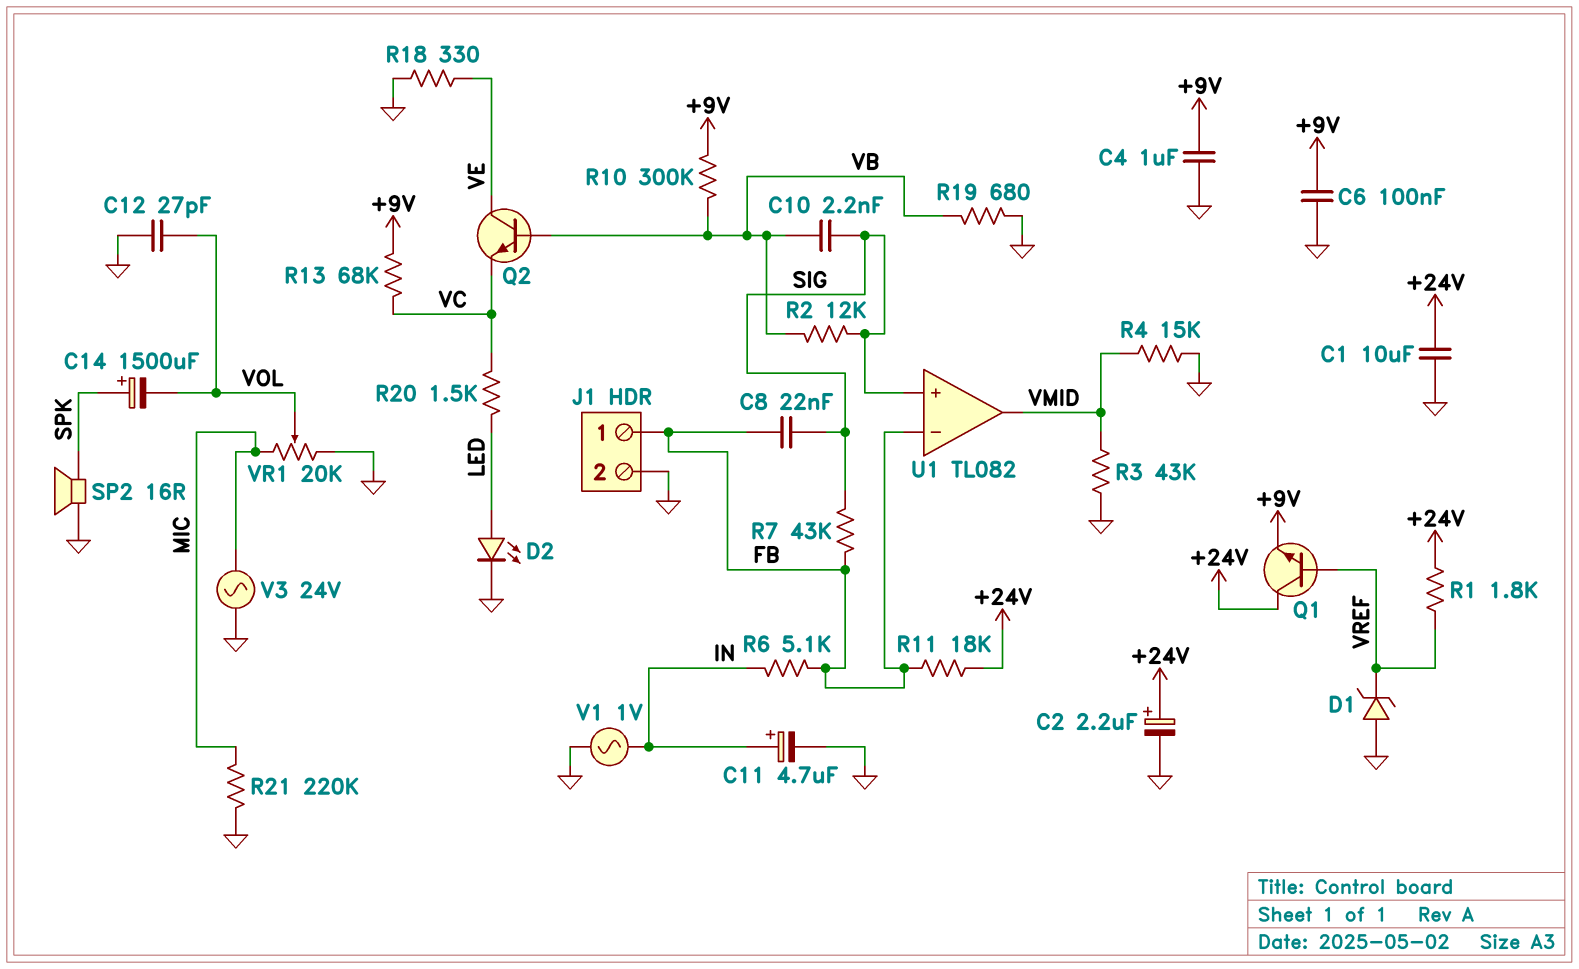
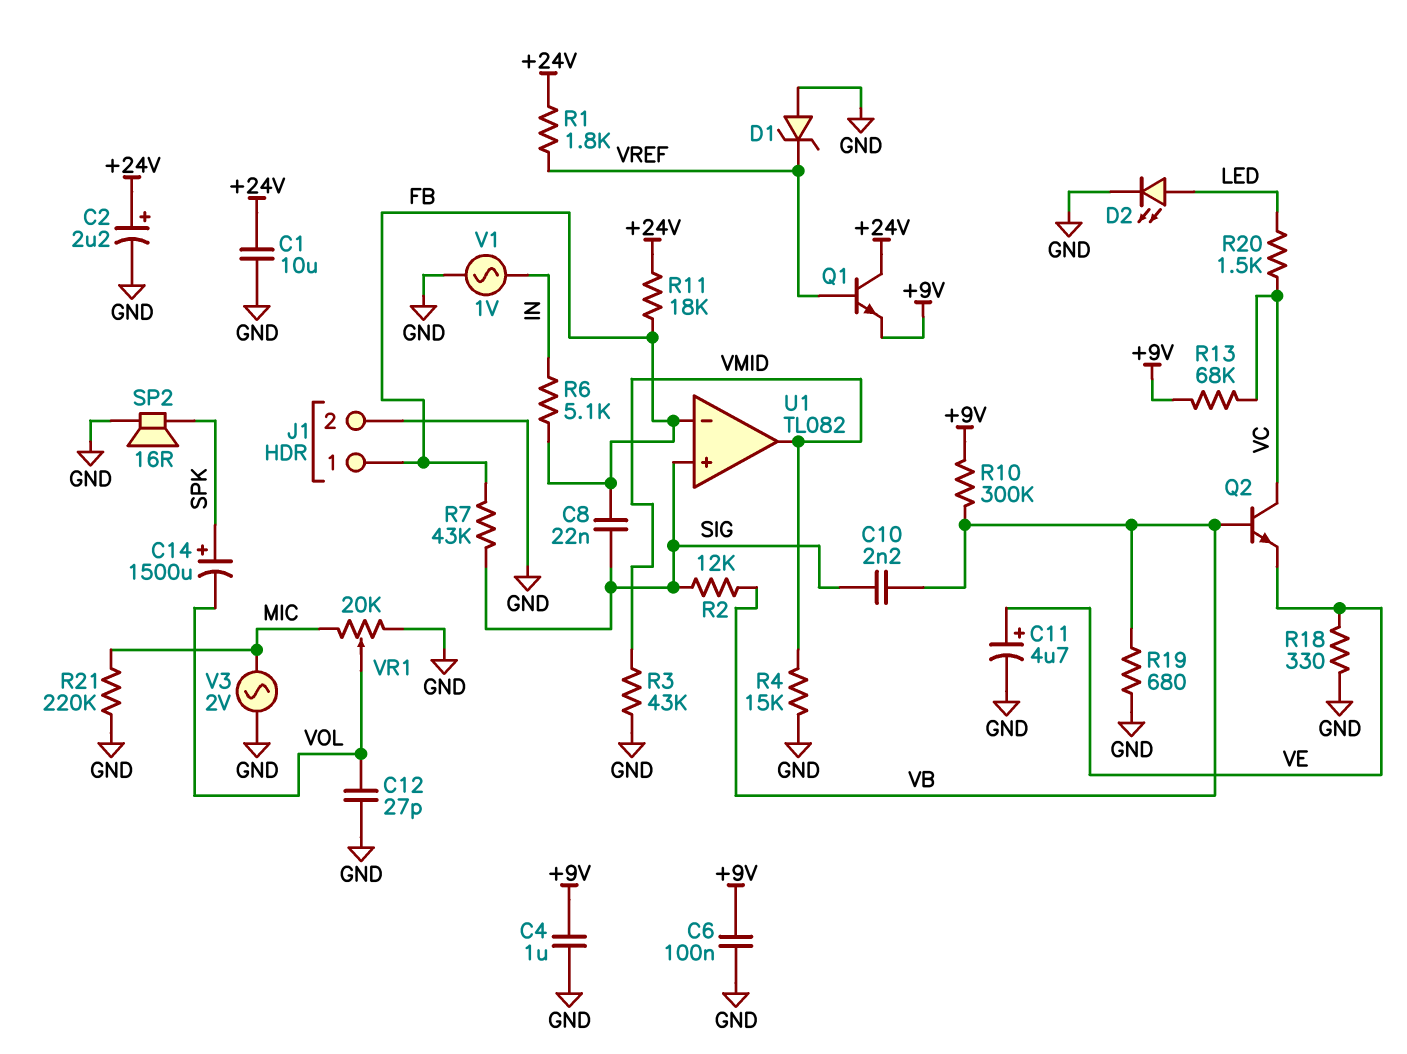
C11: 4.7uF (plus IN, minus GND) -> 4.7uF (plus VE, minus GND)
Q2: NPN (B VB, C VE, E VC) -> NPN (B VB, C VC, E VE)
V3: AC 24V (GND, MIC) -> AC 2V (GND, MIC)

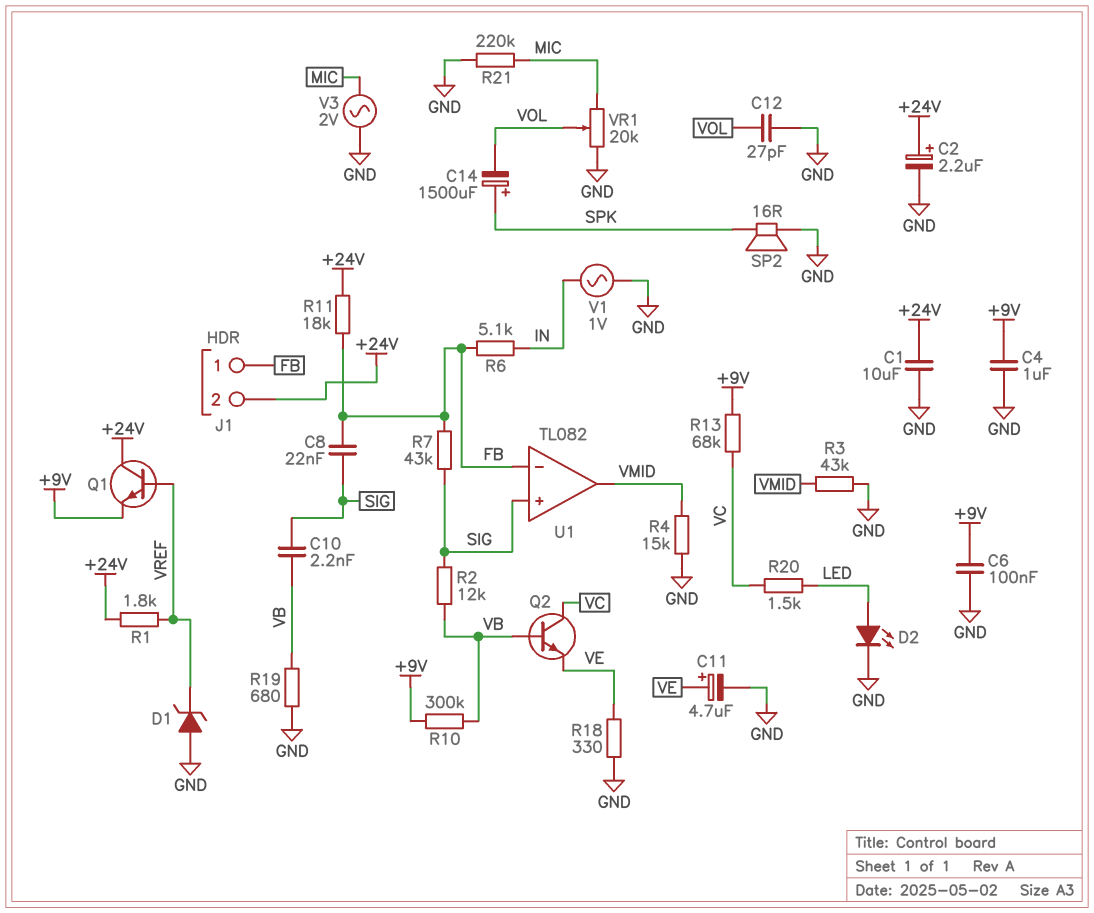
J1 pin 2: GND -> +24V

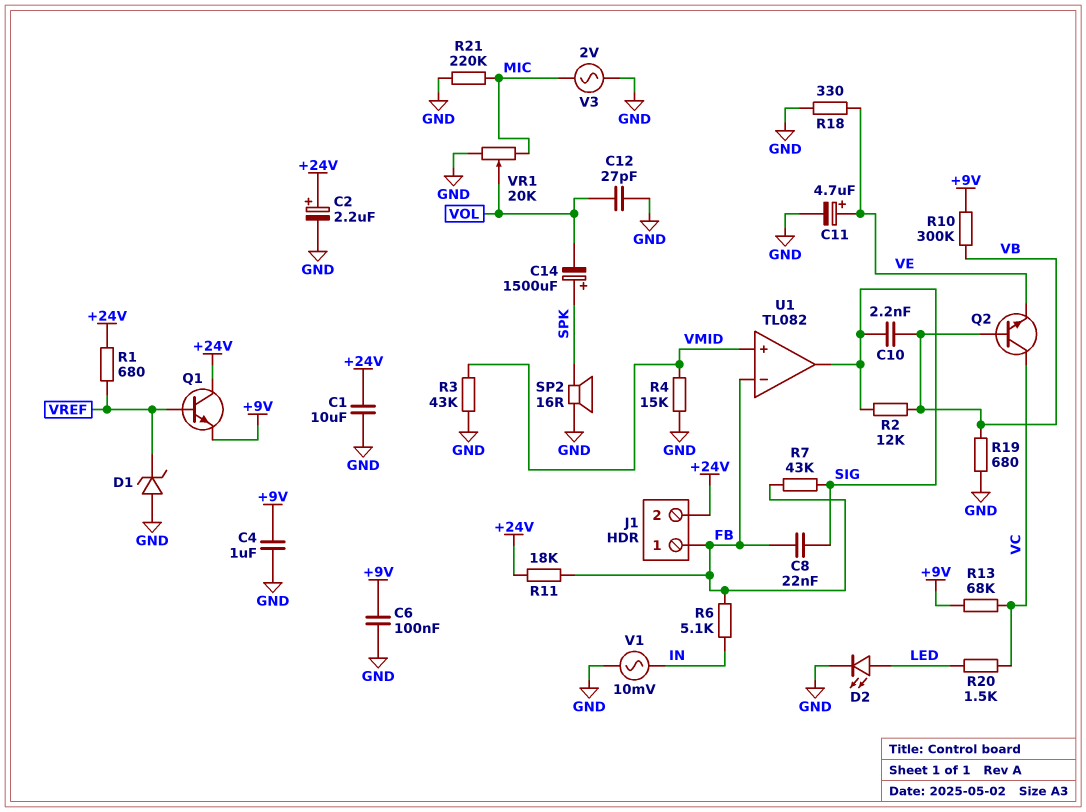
R1: 1.8k (+24V, VREF) -> 680 (+24V, VREF)
U1 pin in+: SIG -> VMID
U1 pin out: VMID -> SIG
V1: AC 1V (GND, IN) -> AC 10mV (GND, IN)

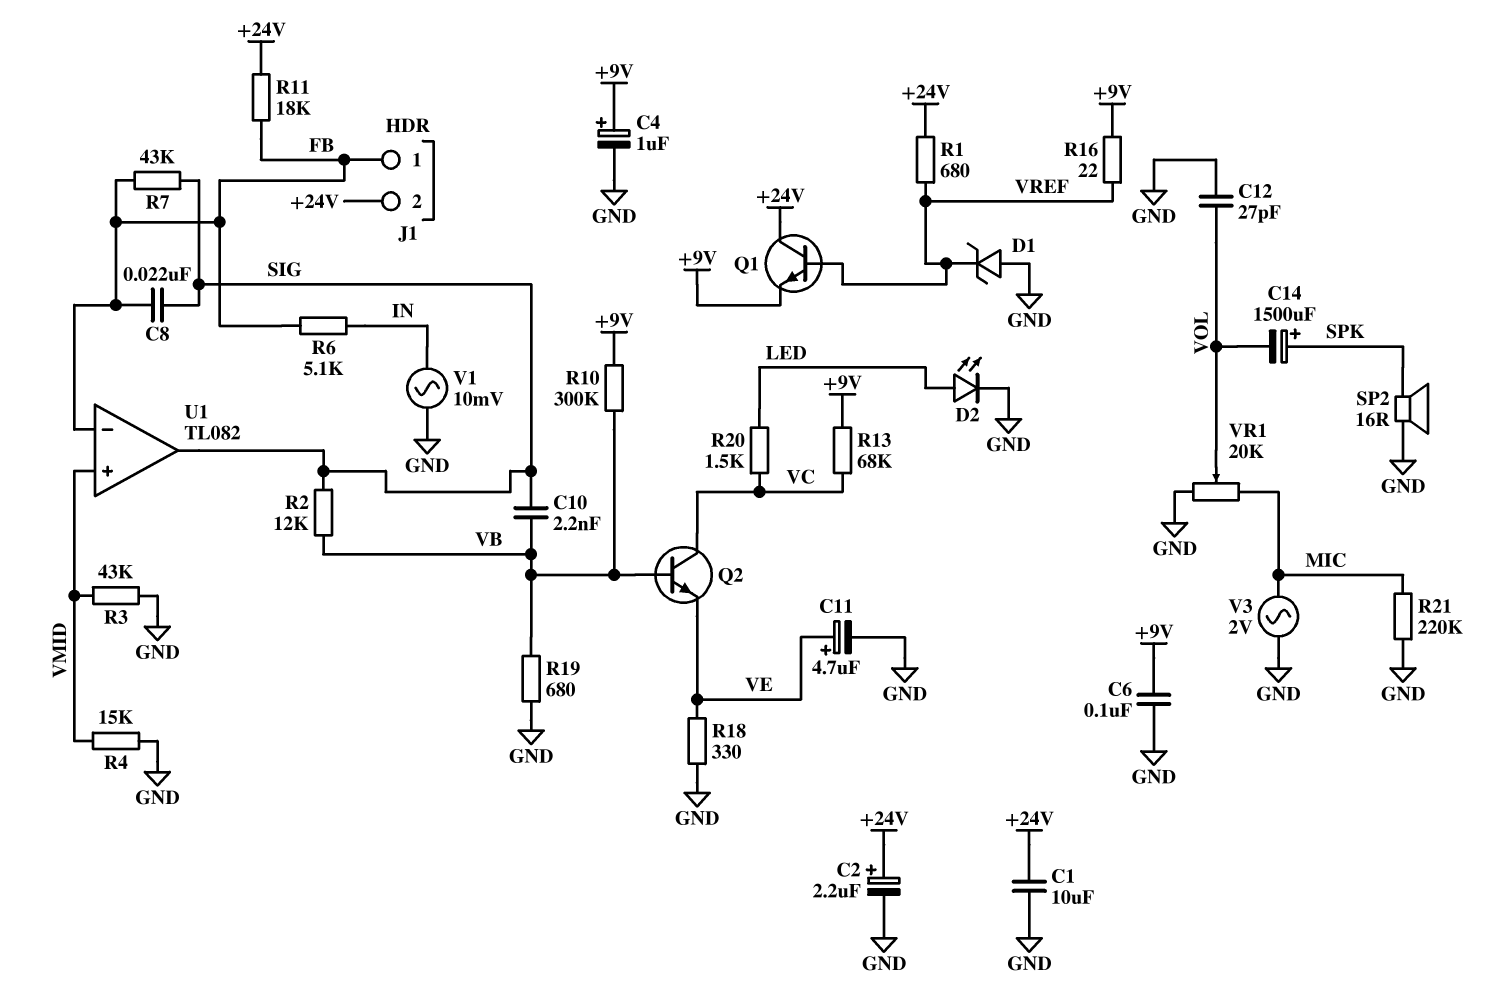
C4: 1uF (+9V, GND) -> 1uF (plus +9V, minus GND)
R16: none -> 22 (+9V, VREF)

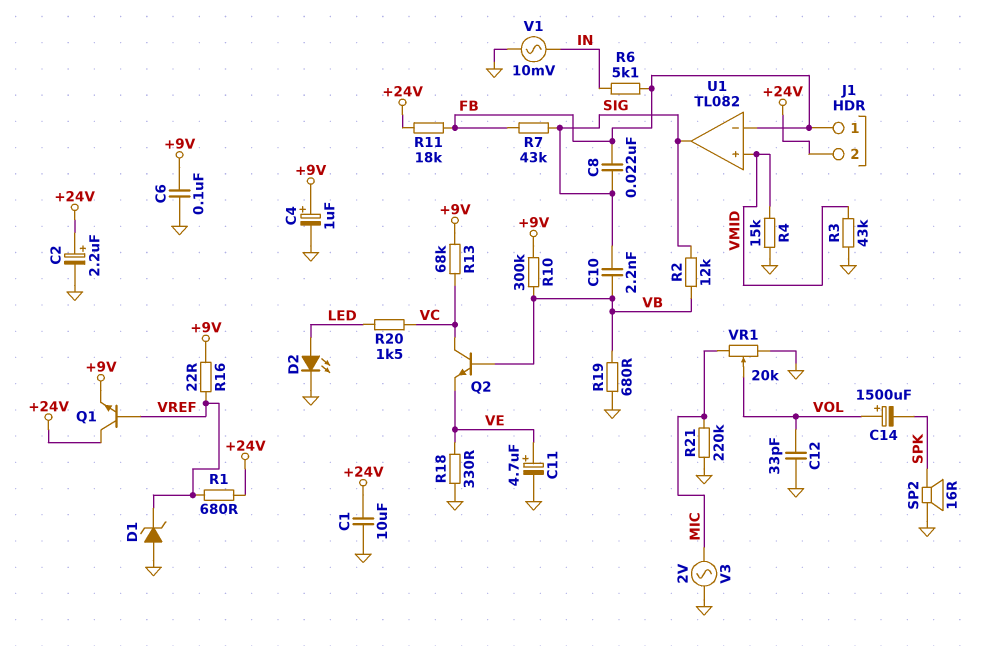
C12: 27pF (GND, VOL) -> 33pF (GND, VOL)
C14: 1500uF (plus SPK, minus VOL) -> 1500uF (plus VOL, minus SPK)

